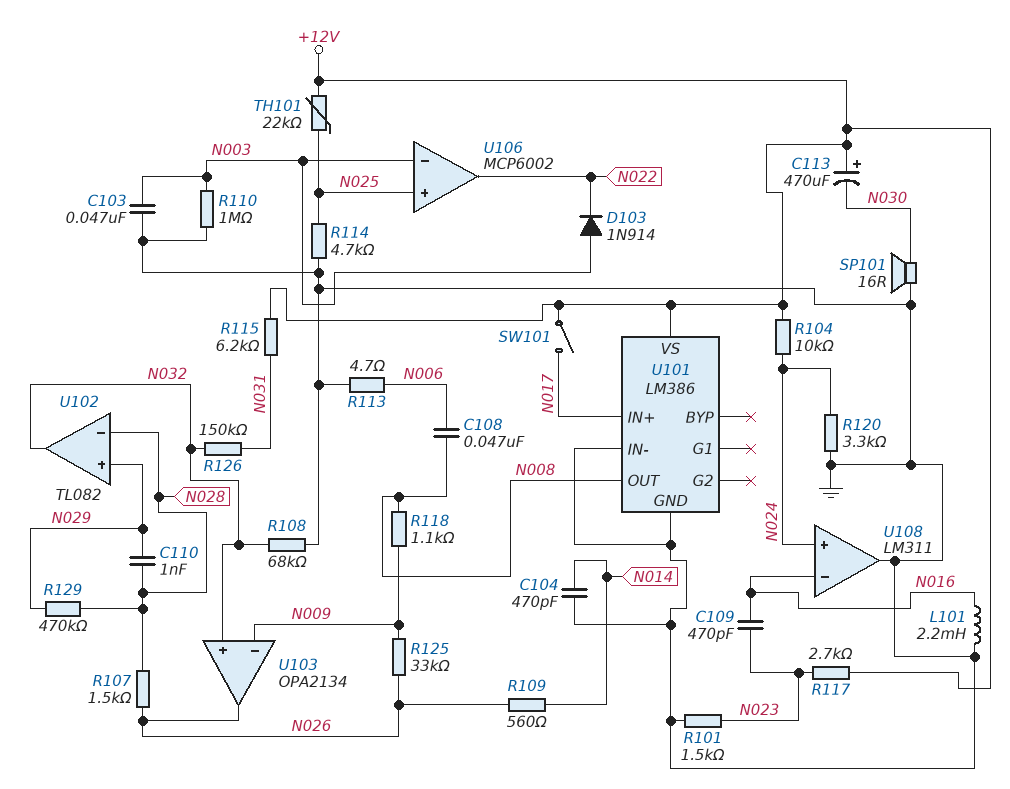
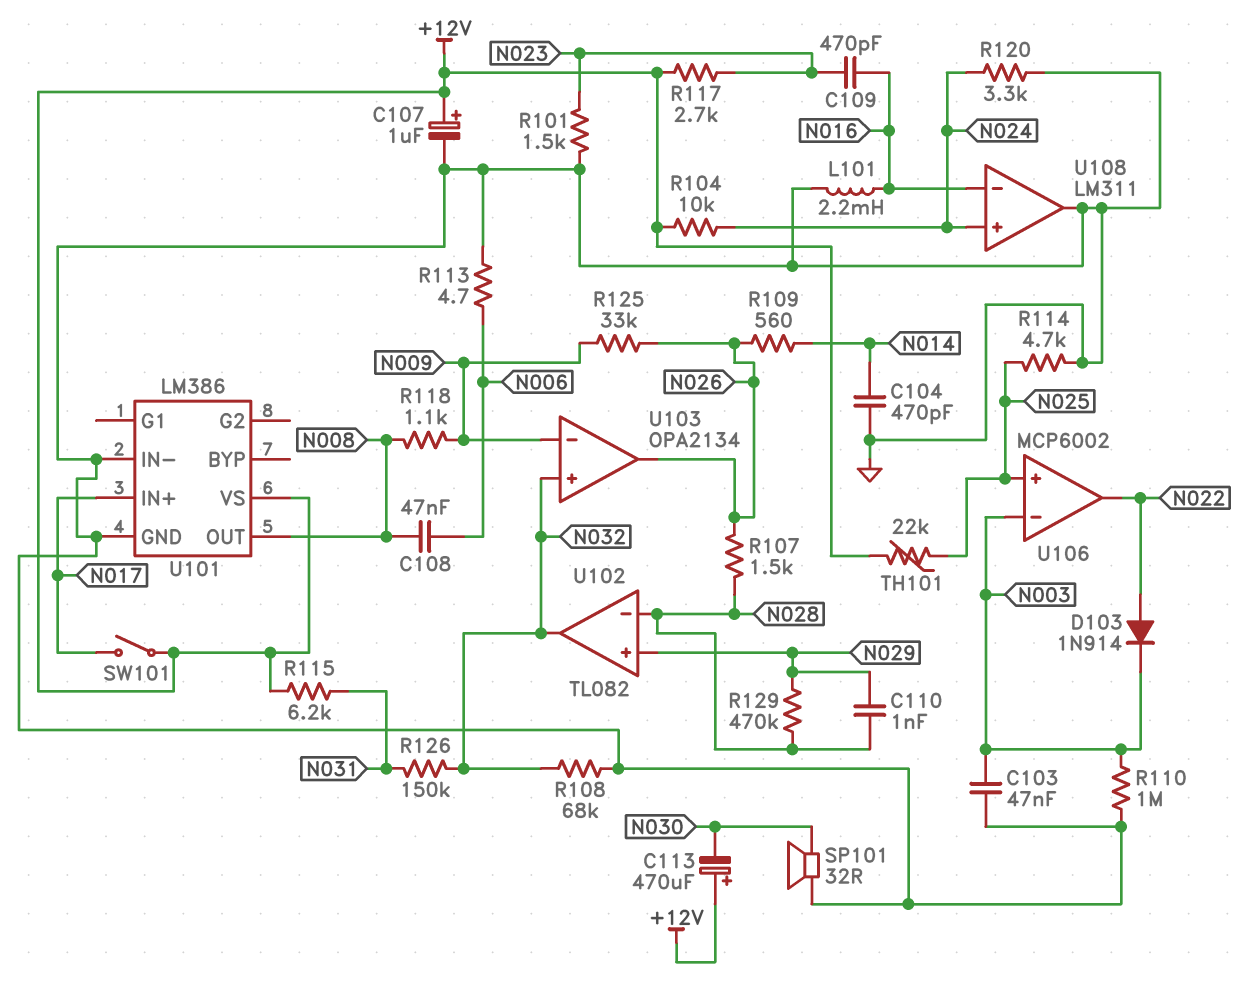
C107: none -> 1uF (plus +12V, minus GND)
D103: diode 1N914 (A N003, K N022) -> diode 1N914 (A N022, K N003)
SP101: speaker 16R (GND, N030) -> speaker 32R (GND, N030)

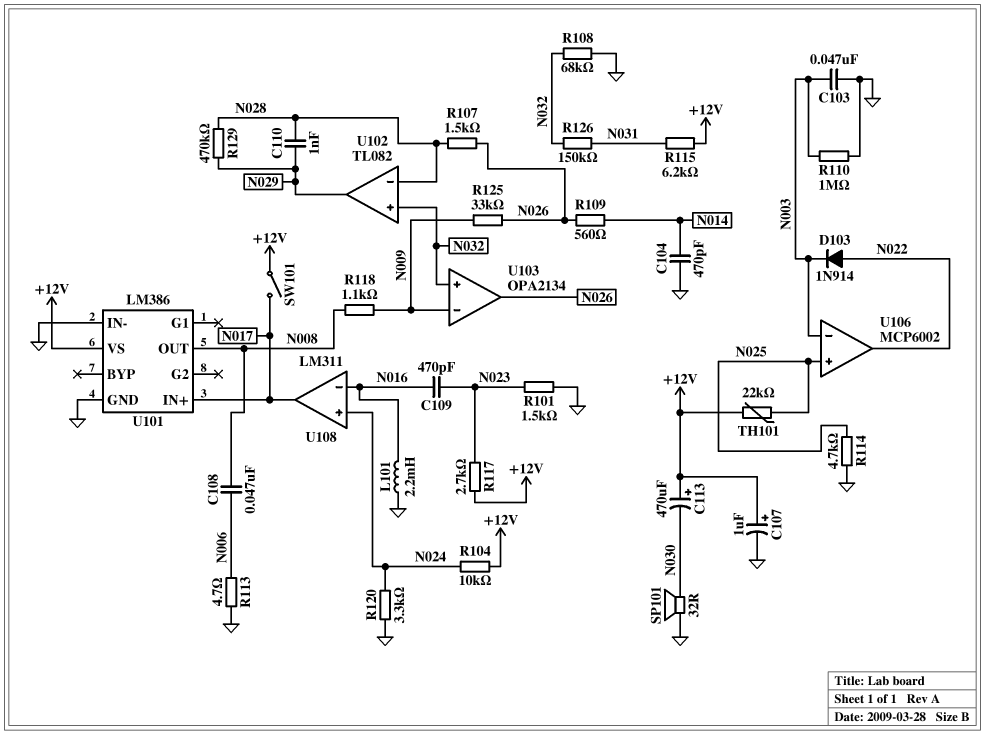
U102 pin in+: N029 -> N032
U102 pin out: N032 -> N029
U108 pin out: GND -> N017

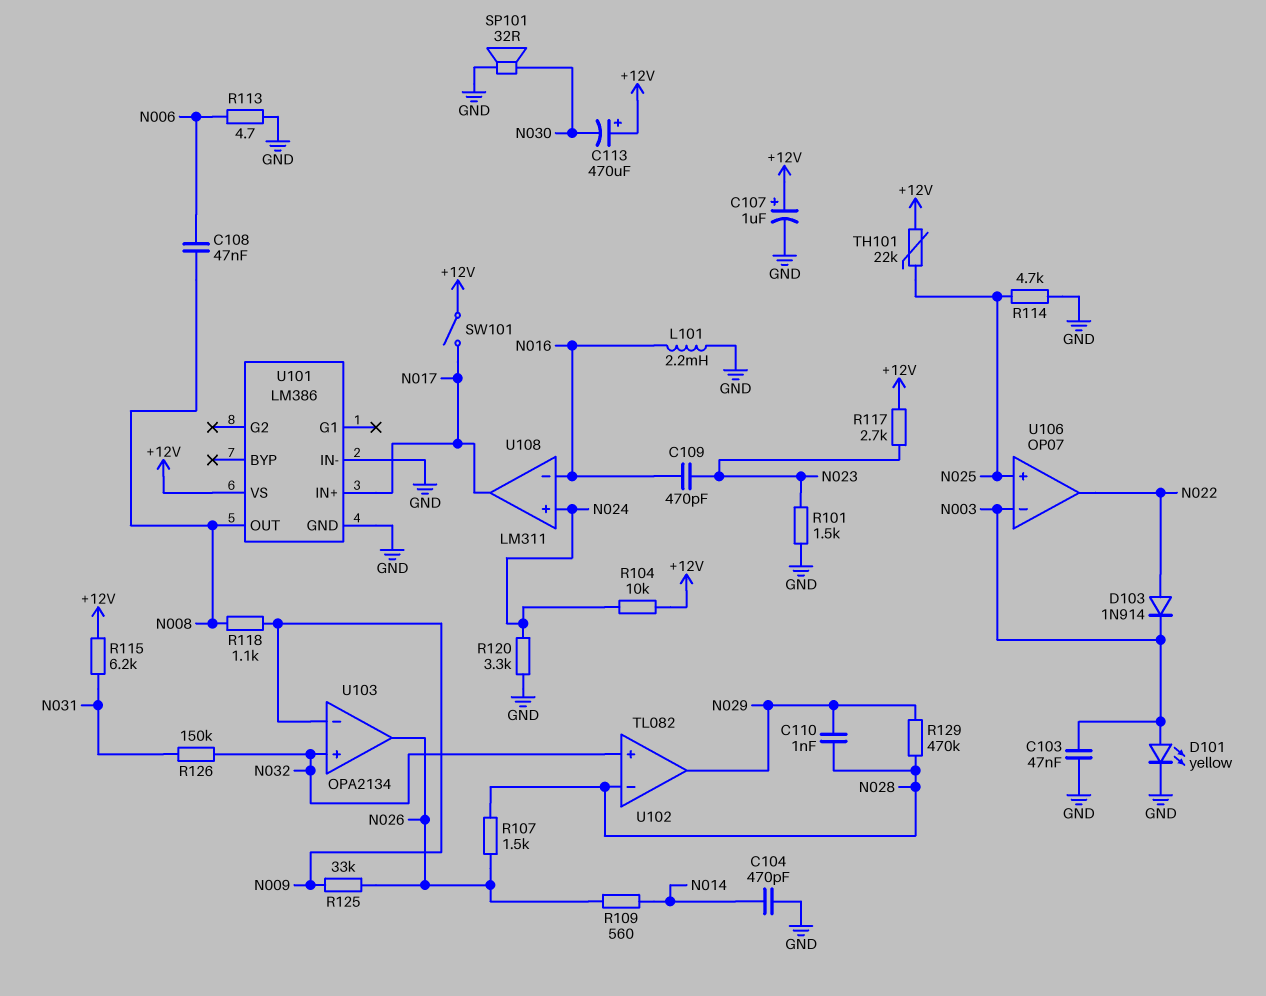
D101: none -> LED yellow (A N003, K GND)
R108: 68k (GND, N032) -> none
R110: 1M (GND, N003) -> none
U106: MCP6002 -> OP07

